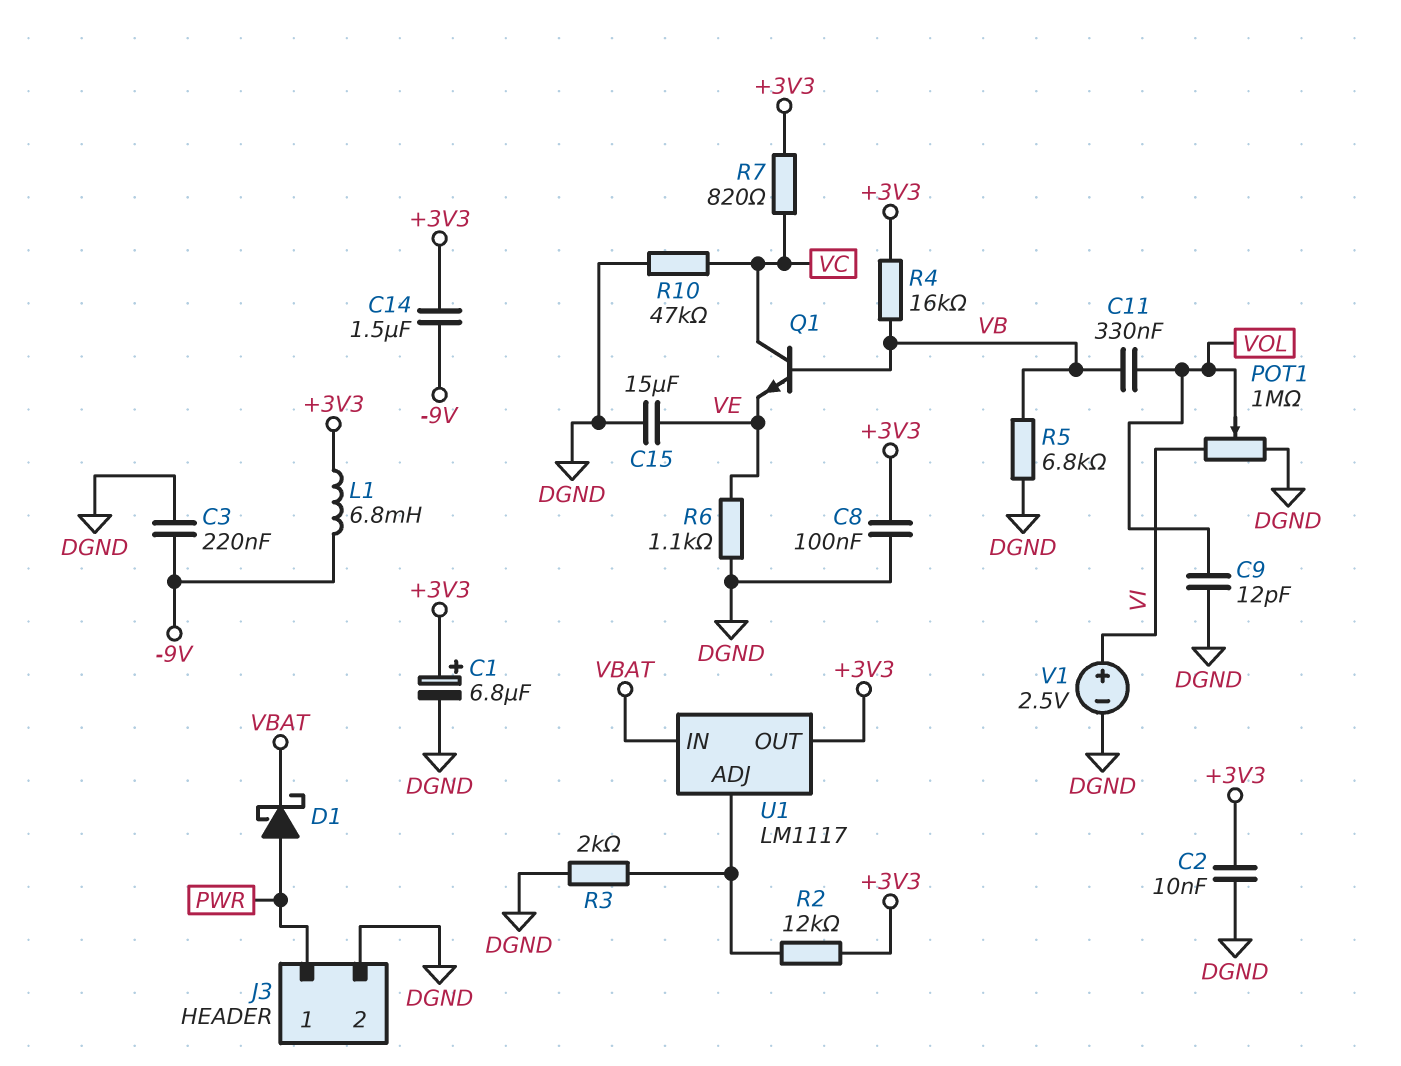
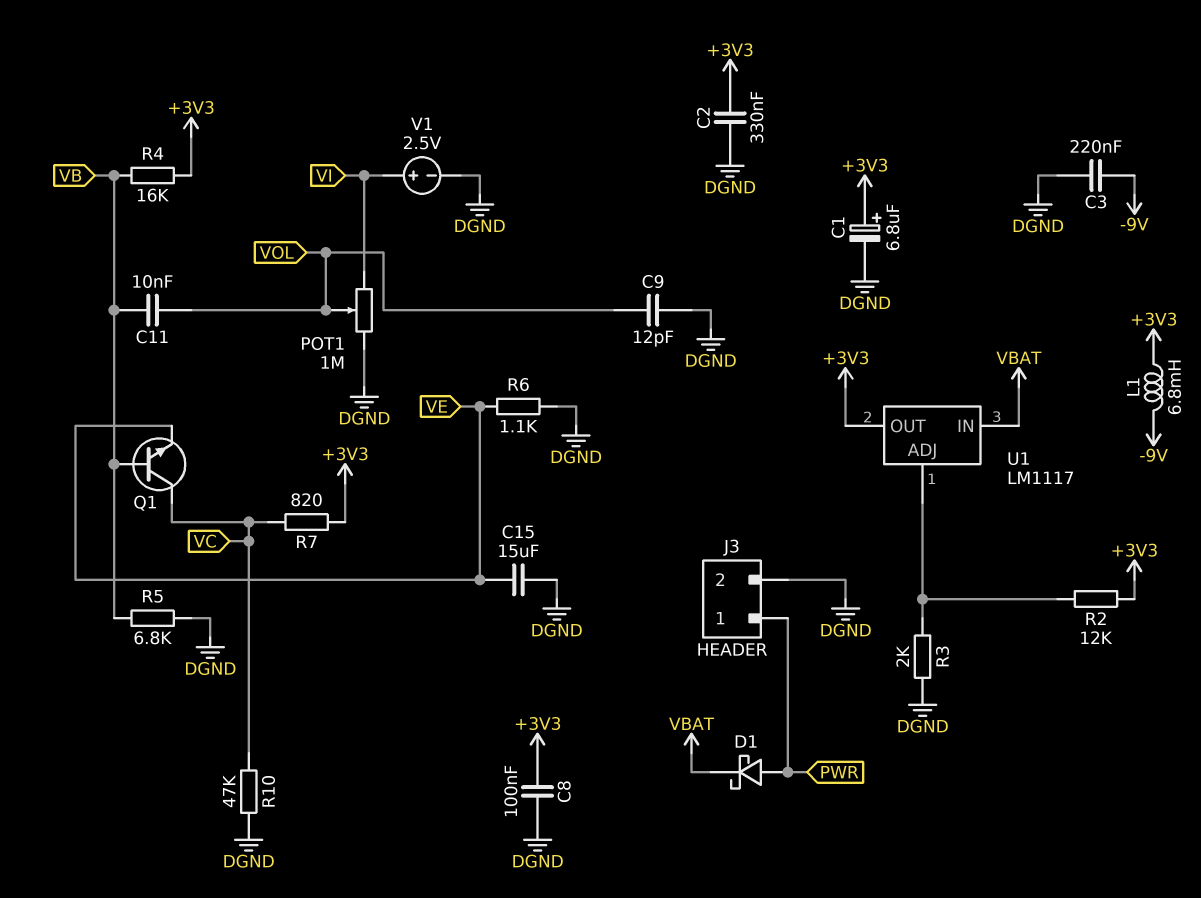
C2: 10nF (+3V3, DGND) -> 330nF (+3V3, DGND)
C11: 330nF (VB, VOL) -> 10nF (VB, VOL)
C14: 1.5uF (+3V3, -9V) -> none

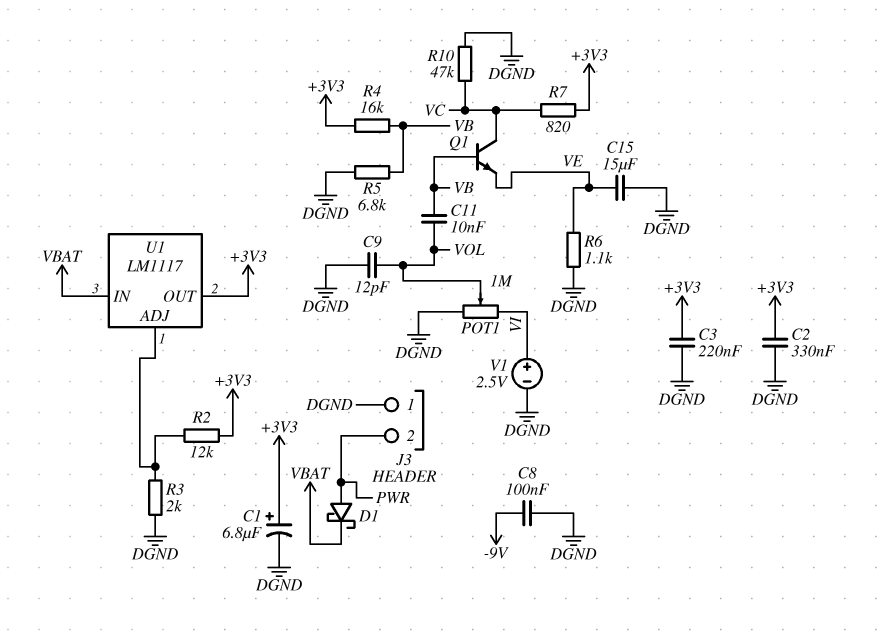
C3: 220nF (-9V, DGND) -> 220nF (+3V3, DGND)
C8: 100nF (+3V3, DGND) -> 100nF (-9V, DGND)
J3 pin 1: PWR -> DGND
J3 pin 2: DGND -> PWR
L1: 6.8mH (+3V3, -9V) -> none

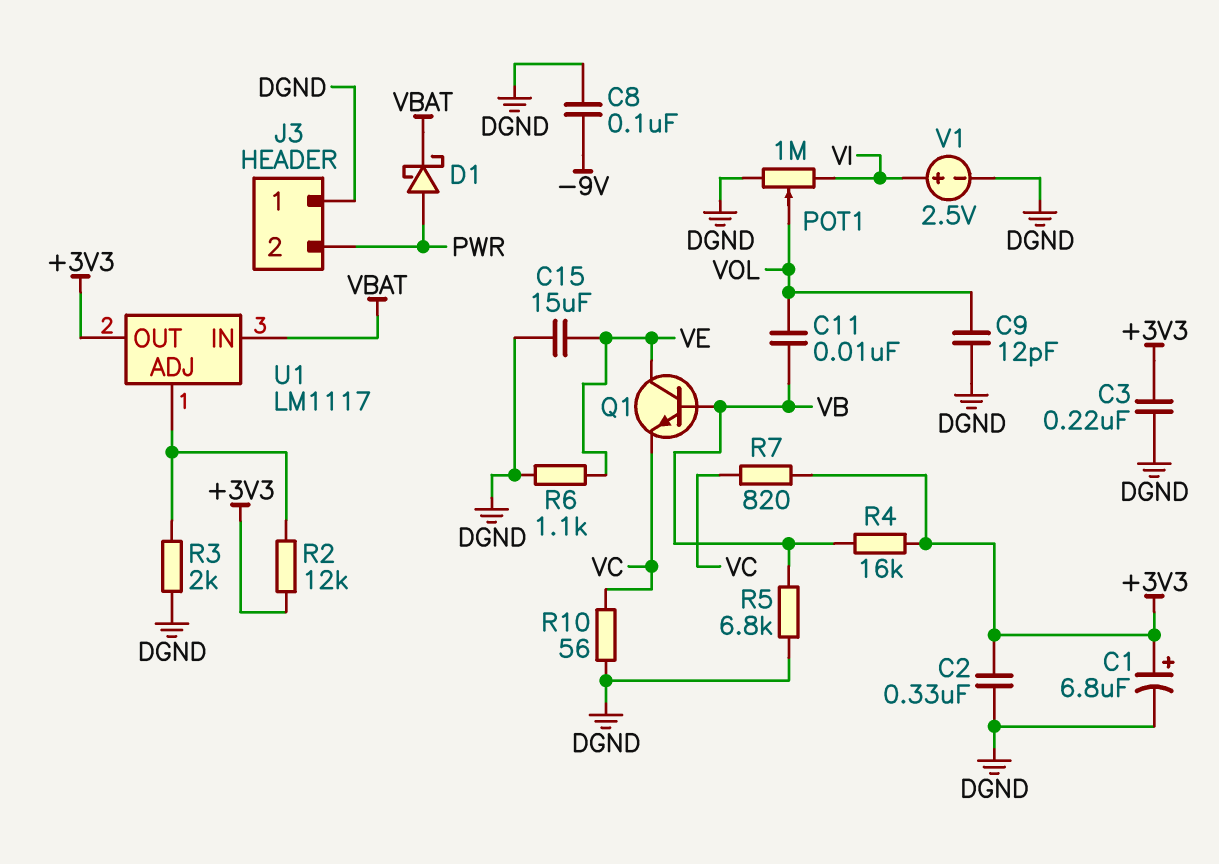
Q1: NPN (B VB, C VC, E VE) -> NPN (B VB, C VE, E VC)
R10: 47k (DGND, VC) -> 56 (DGND, VC)

